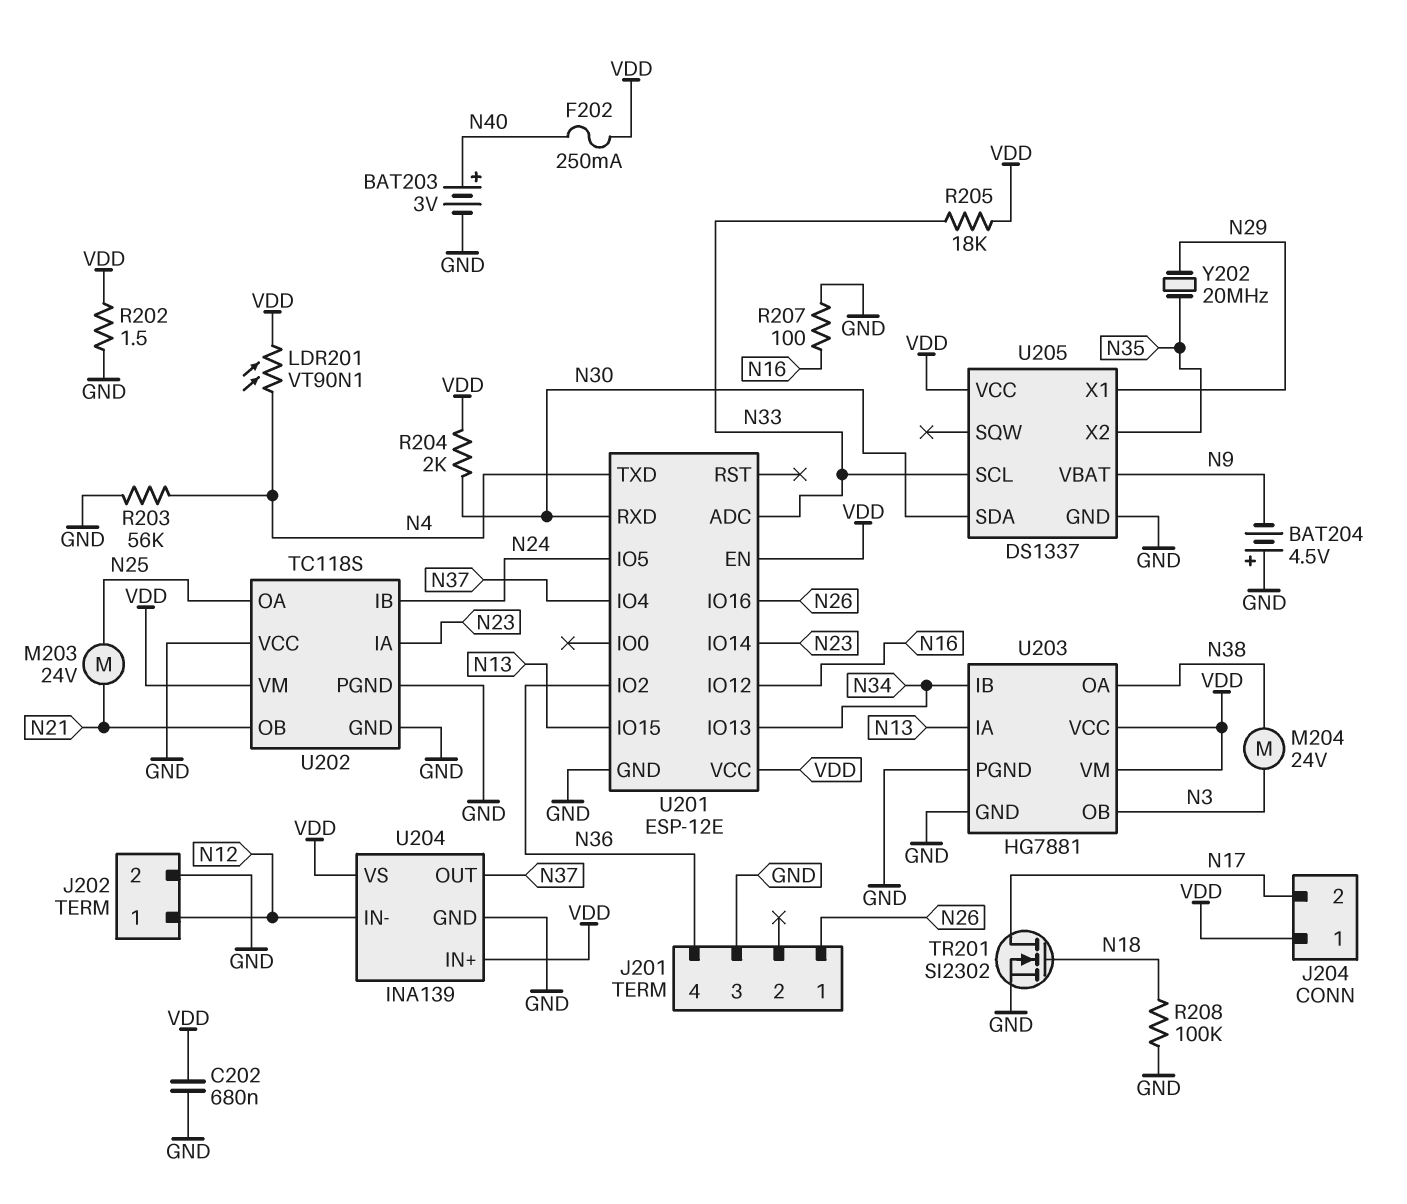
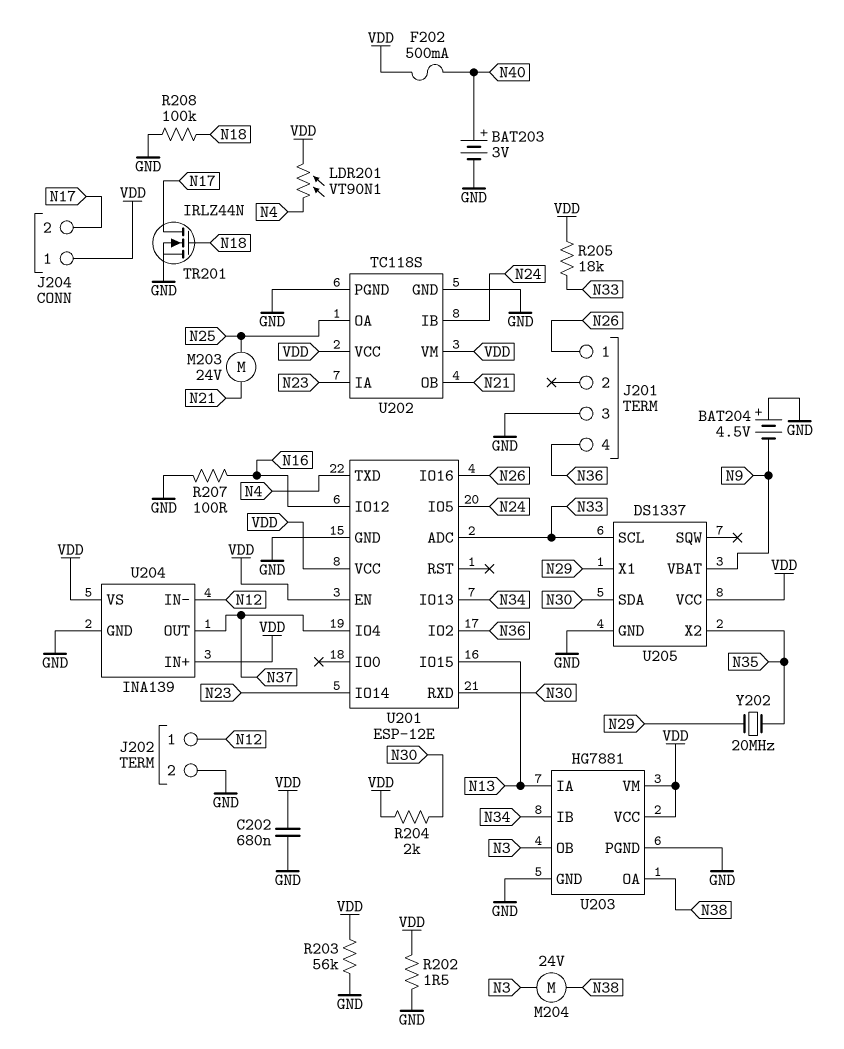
F202: 250mA (N40, VDD) -> 500mA (N40, VDD)
R203: 56k (GND, N4) -> 56k (GND, VDD)
TR201: NMOS SI2302 (G N18, D N17, S GND) -> NMOS IRLZ44N (G N18, D N17, S GND)
U202 pin VCC: GND -> VDD

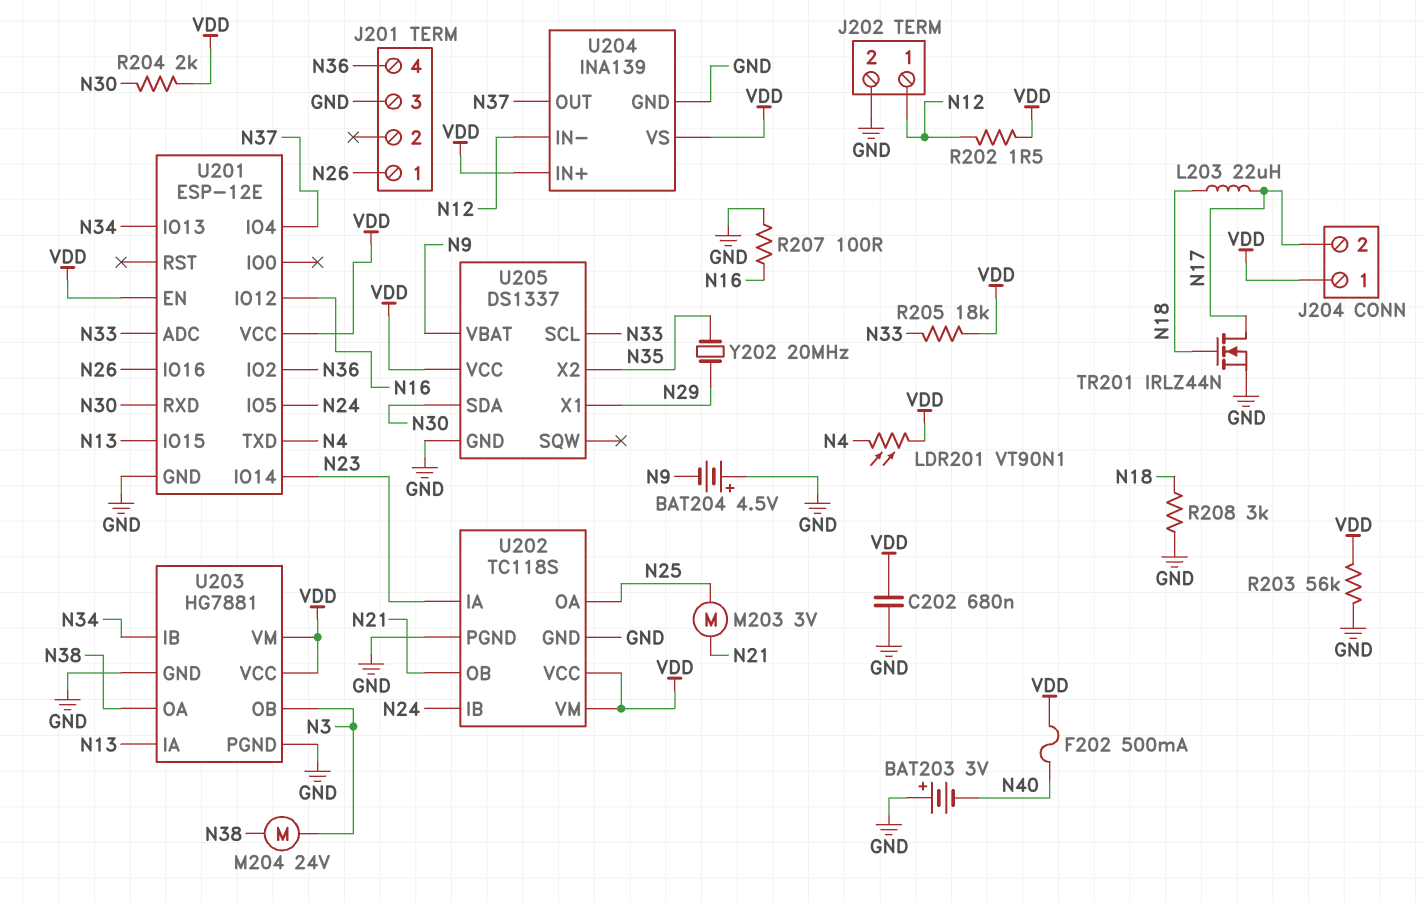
BAT203: 3V (plus N40, minus GND) -> 3V (plus GND, minus N40)
L203: none -> 22uH (N17, N18)
M203: motor 24V (N21, N25) -> motor 3V (N21, N25)
R202: 1.5 (GND, VDD) -> 1.5 (N12, VDD)
R208: 100k (GND, N18) -> 3k (GND, N18)

